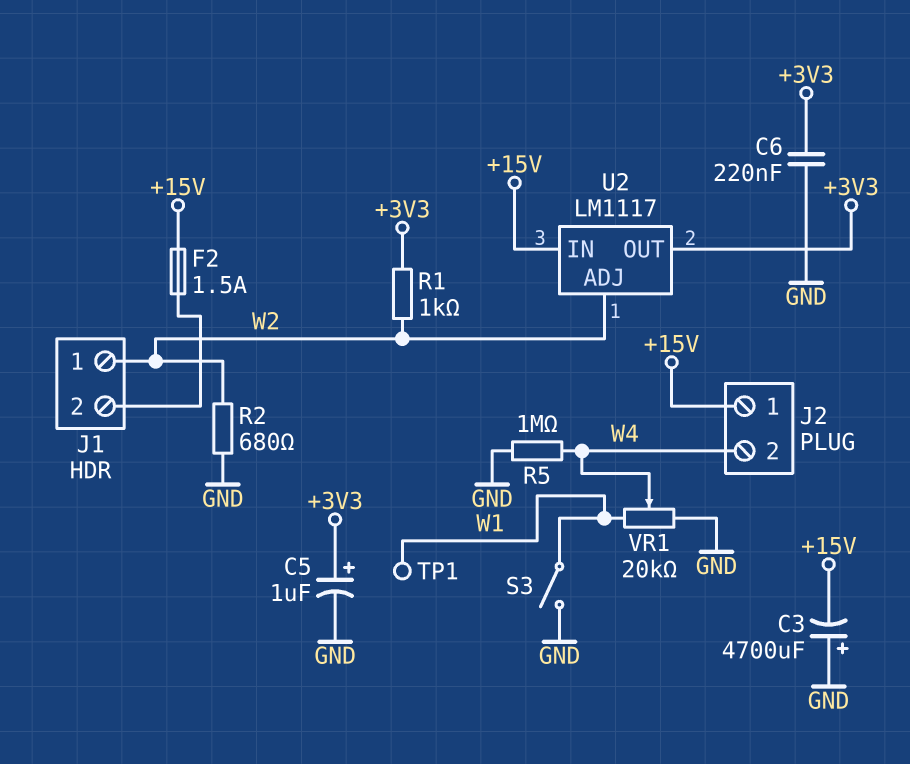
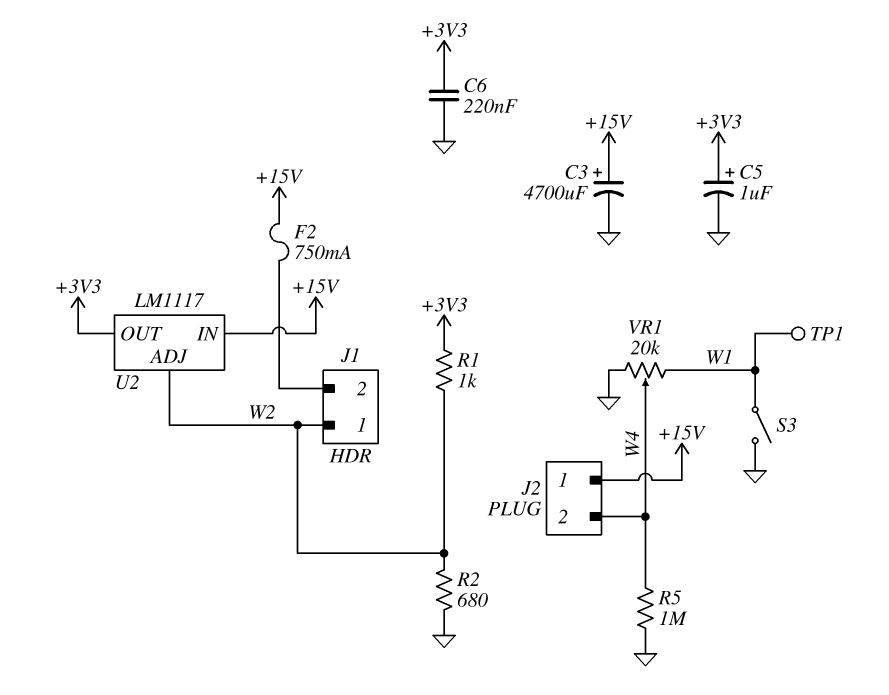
C3: 4700uF (plus GND, minus +15V) -> 4700uF (plus +15V, minus GND)
F2: 1.5A (+15V, J1/2) -> 750mA (+15V, J1/2)

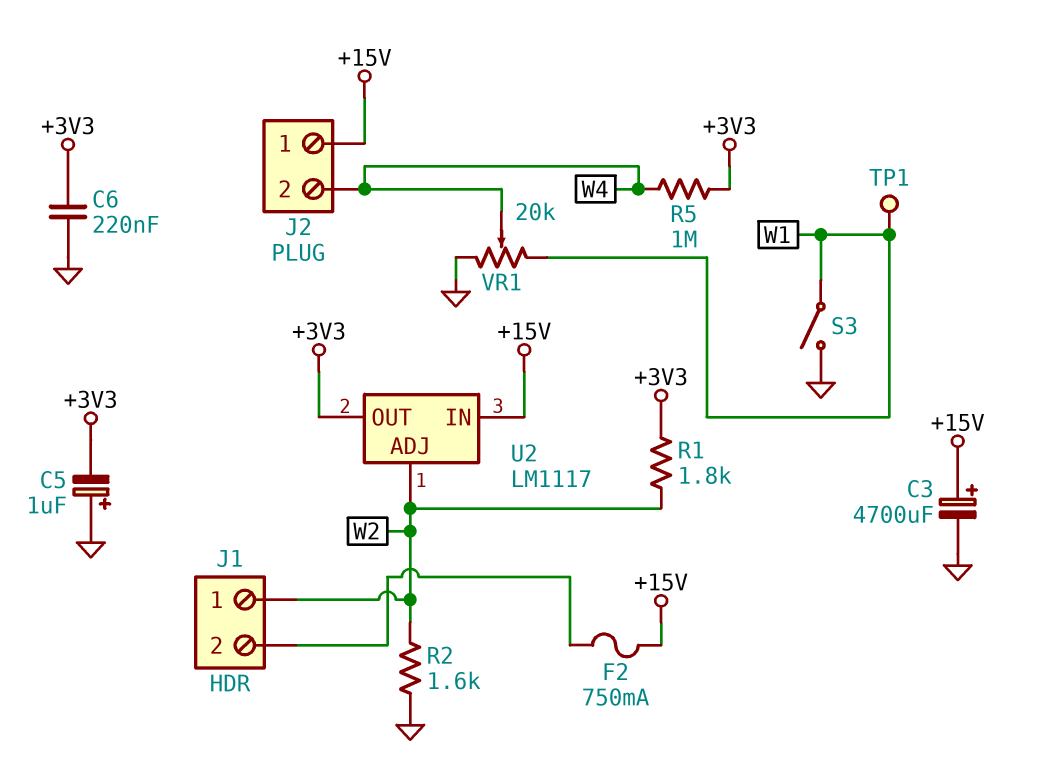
C5: 1uF (plus +3V3, minus GND) -> 1uF (plus GND, minus +3V3)
R1: 1k (+3V3, W2) -> 1.8k (+3V3, W2)
R2: 680 (GND, W2) -> 1.6k (GND, W2)
R5: 1M (GND, W4) -> 1M (+3V3, W4)

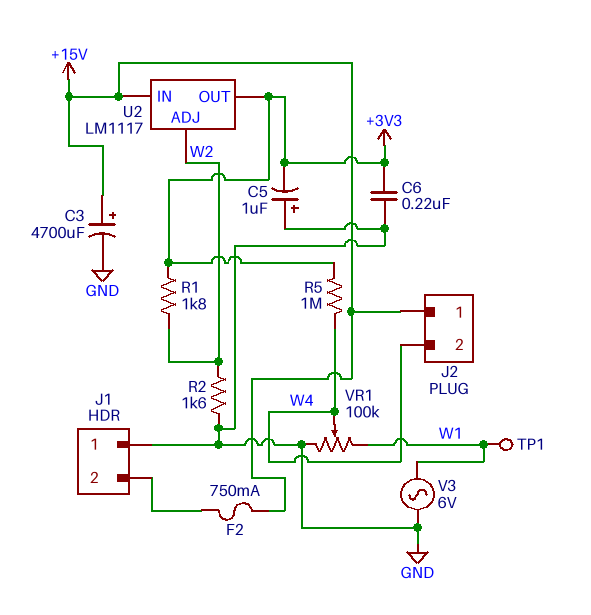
J1 pin 1: W2 -> GND
S3: switch (GND, W1) -> none
V3: none -> AC 6V (GND, W1)
VR1: 20k (GND, W1, wiper W4) -> 100k (GND, W1, wiper W4)

